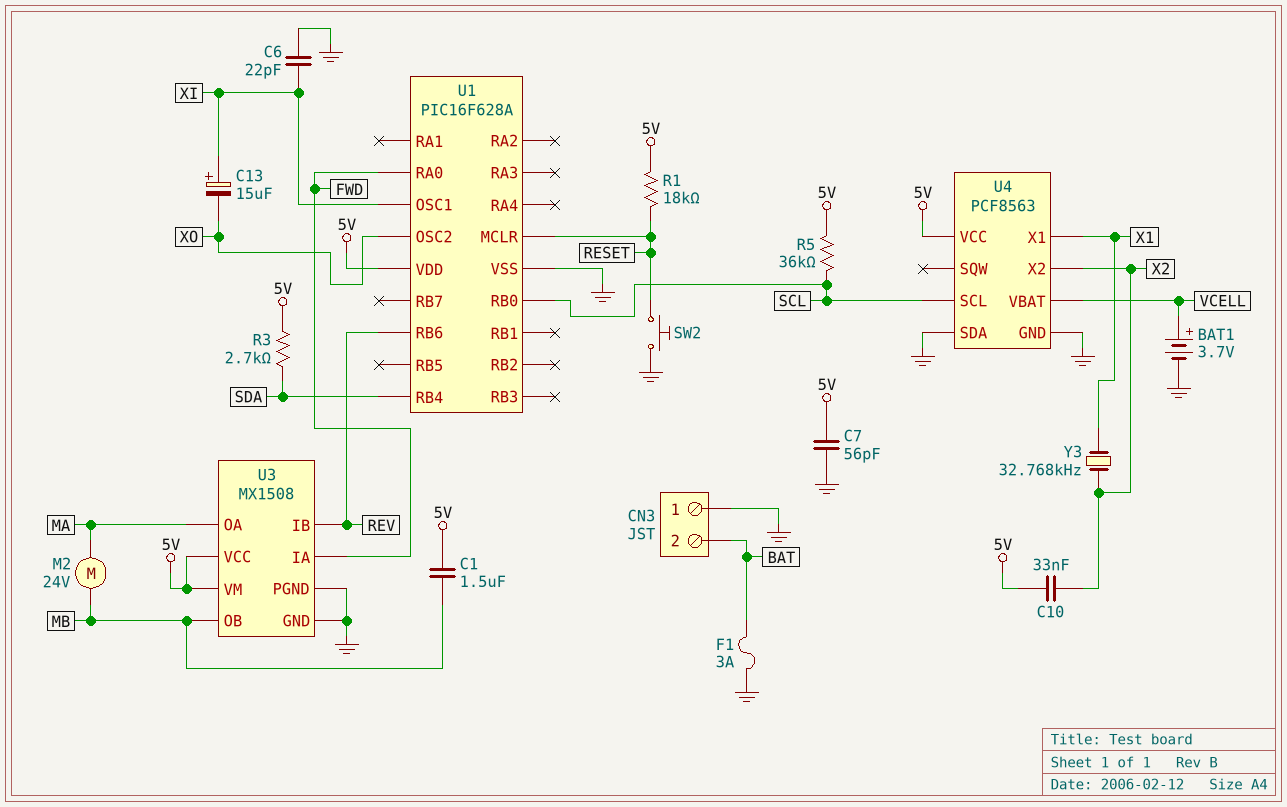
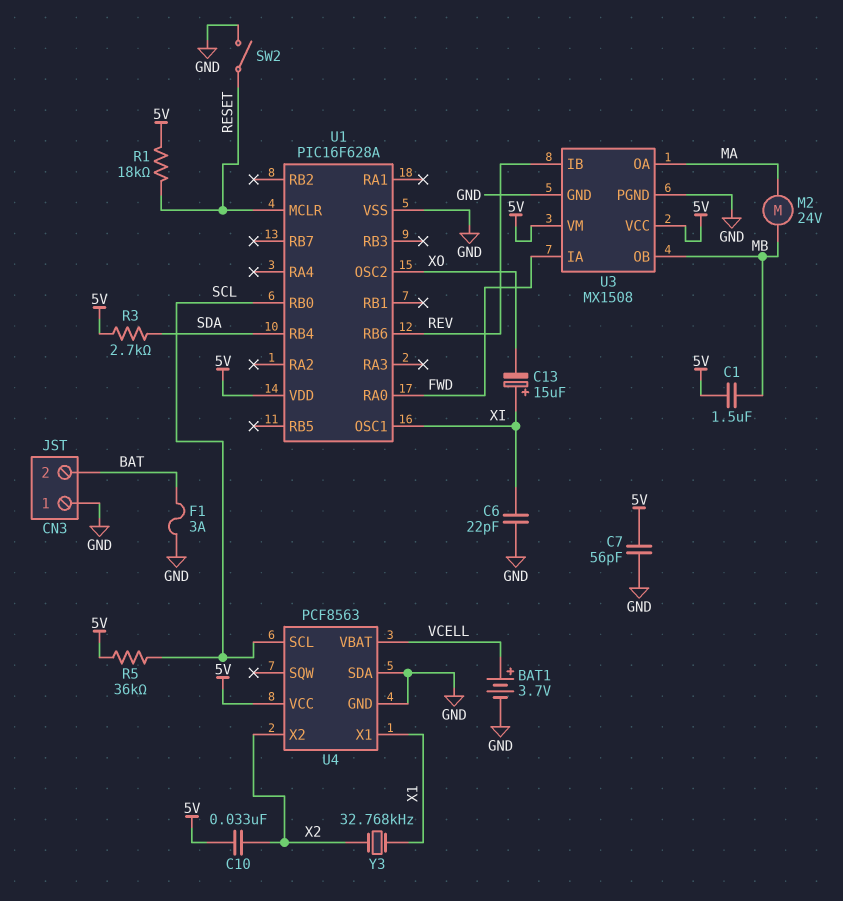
SW2: button (GND, RESET) -> switch (GND, RESET)

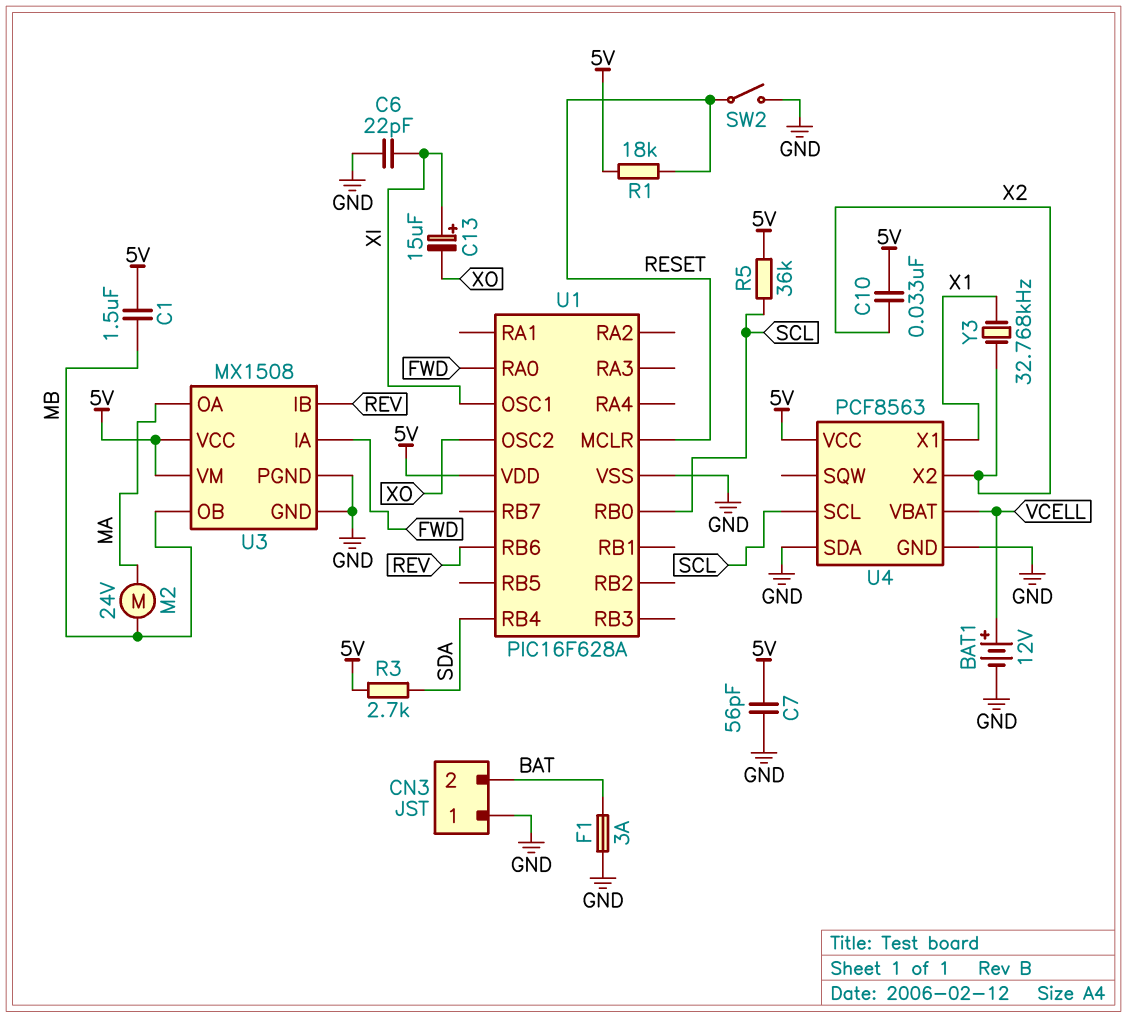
BAT1: 3.7V (plus VCELL, minus GND) -> 12V (plus VCELL, minus GND)

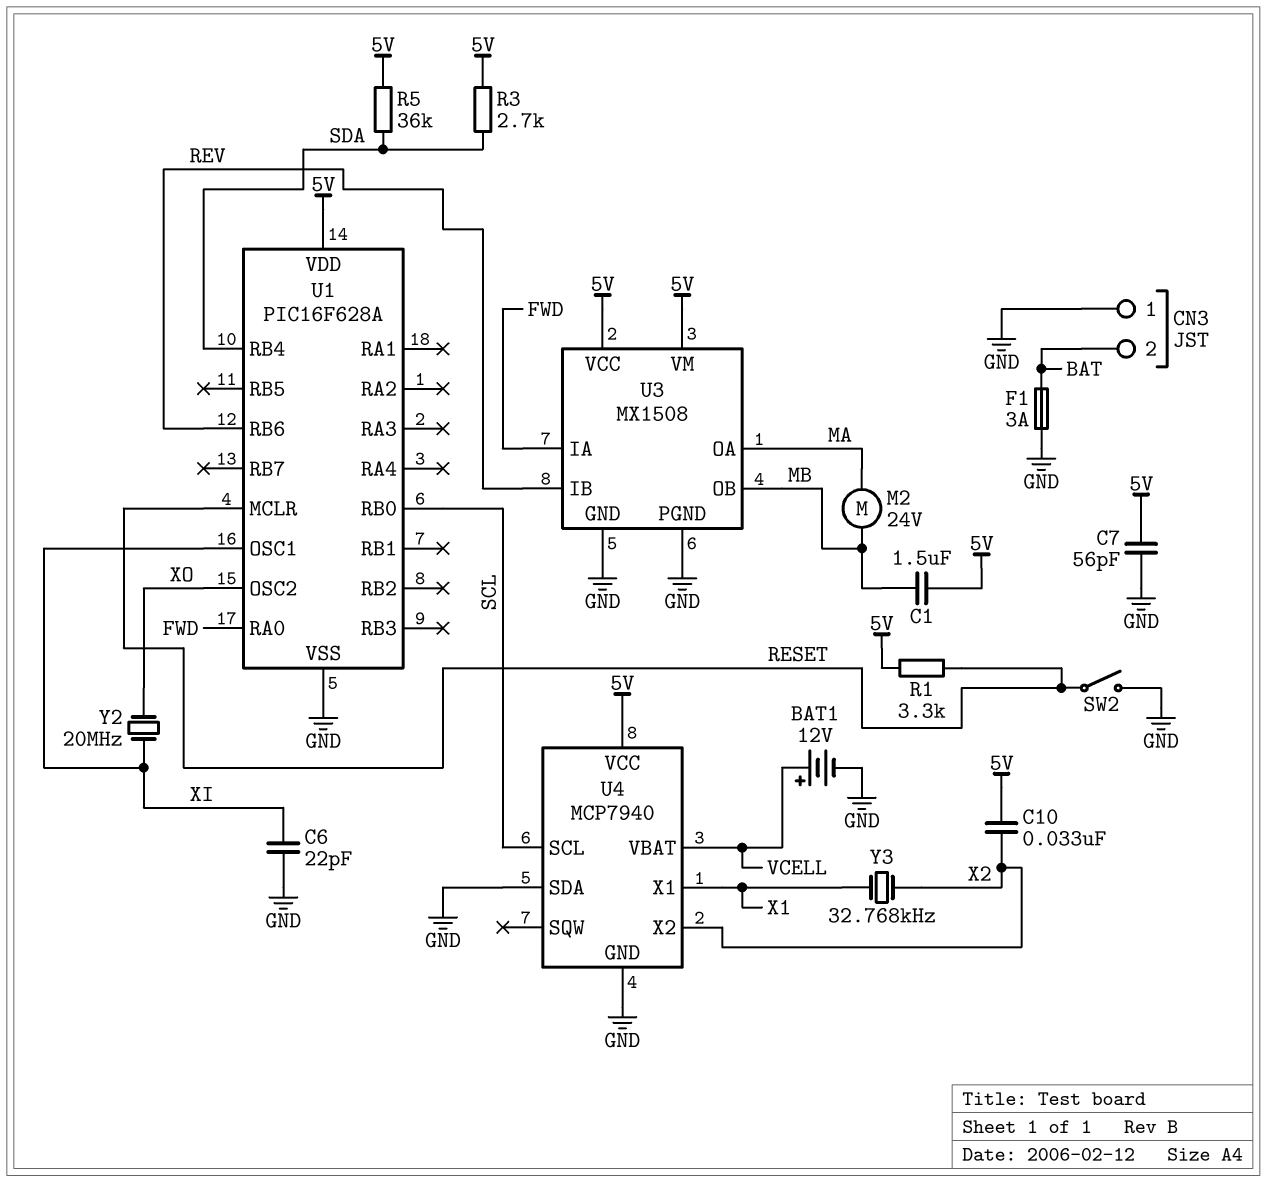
C13: 15uF (plus XI, minus XO) -> none
R1: 18k (5V, RESET) -> 3.3k (5V, RESET)
R5: 36k (5V, SCL) -> 36k (5V, SDA)
U4: PCF8563 -> MCP7940
Y2: none -> 20MHz (XI, XO)

